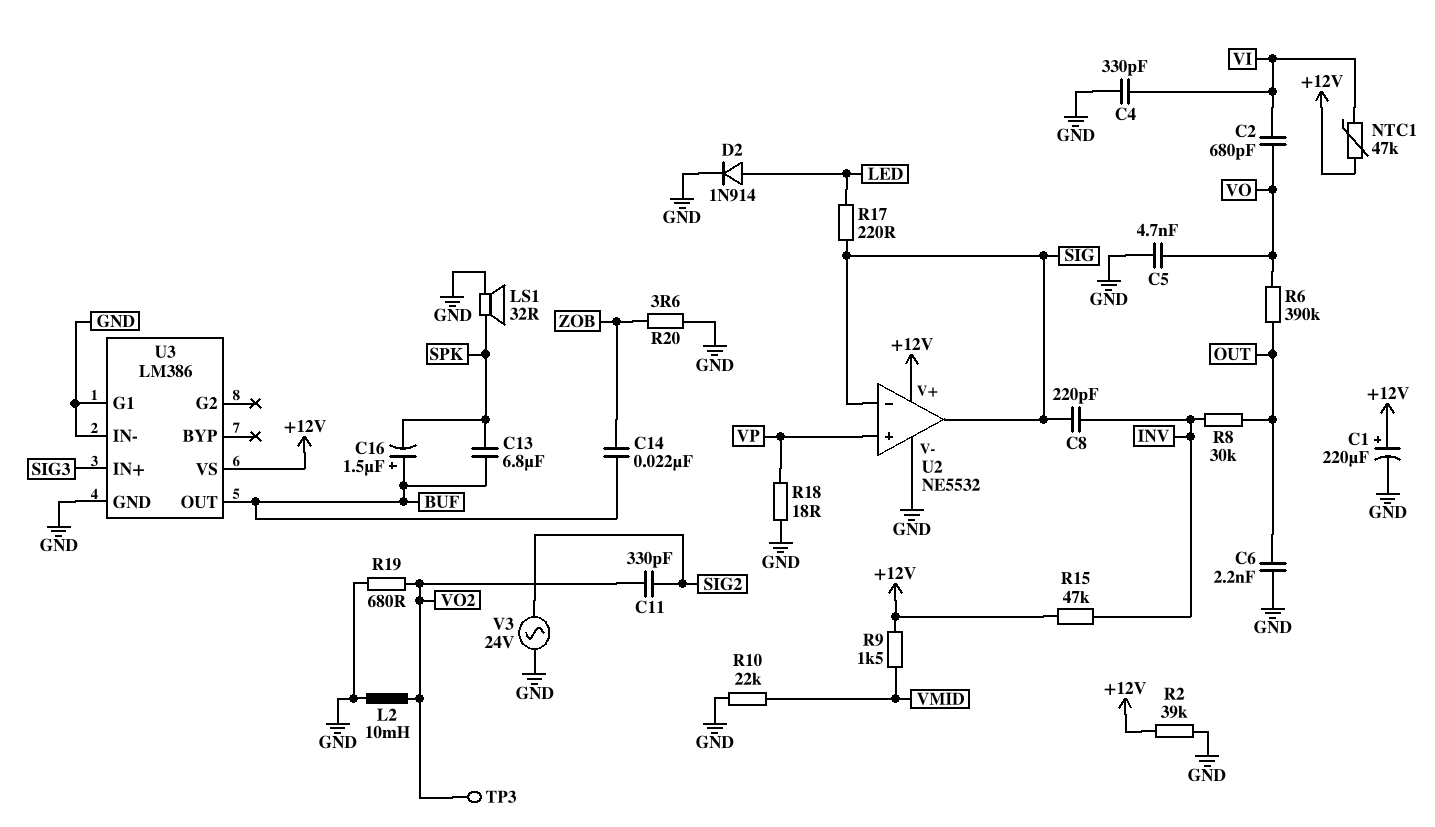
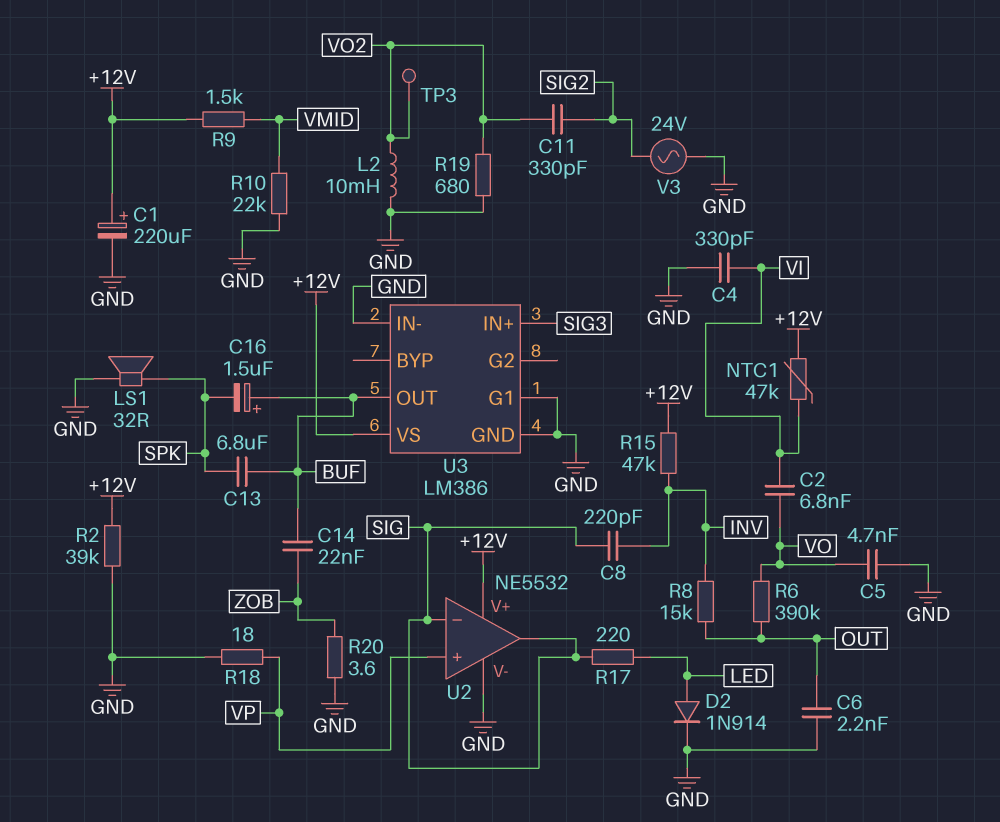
C2: 680pF (VI, VO) -> 6.8nF (VI, VO)
R8: 30k (INV, OUT) -> 15k (INV, OUT)

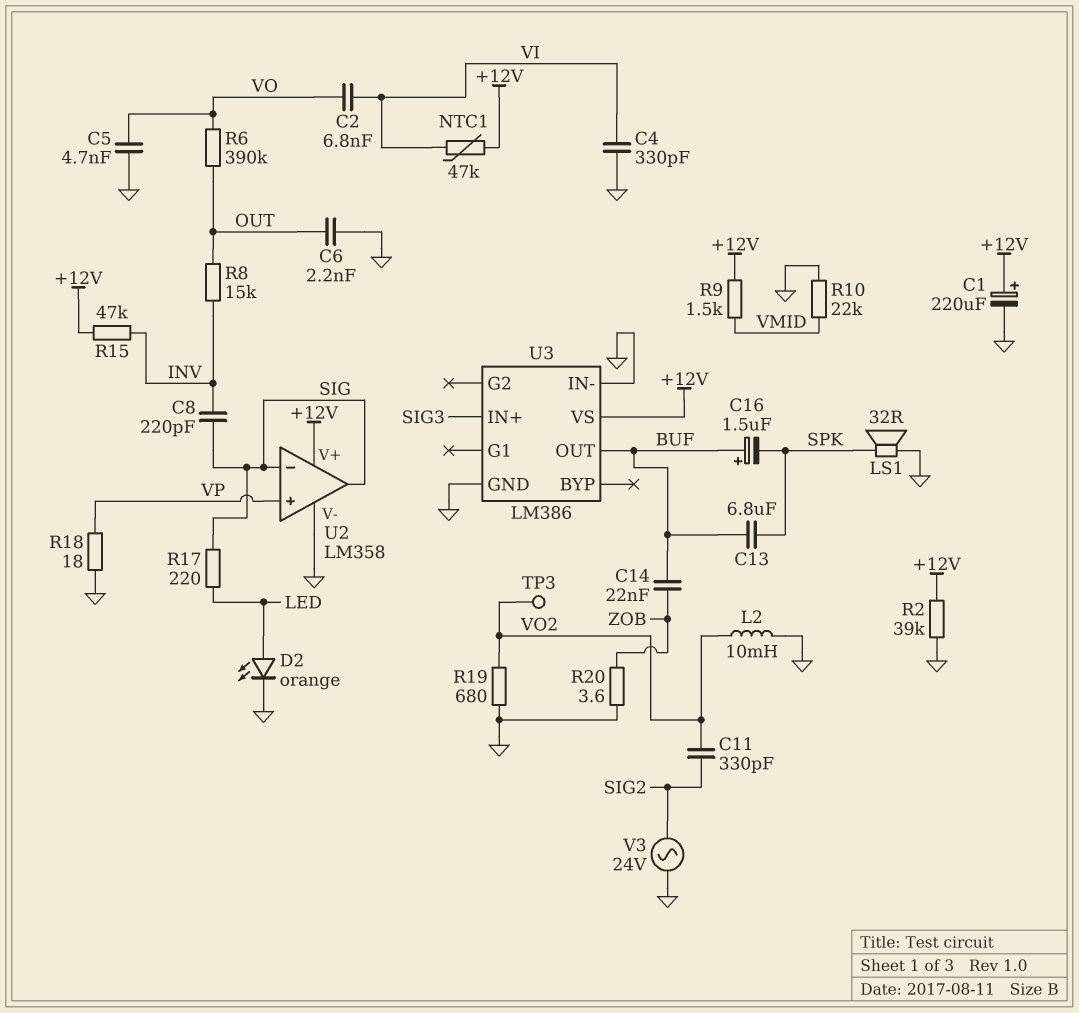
D2: diode 1N914 (A LED, K GND) -> LED orange (A LED, K GND)
U2: NE5532 -> LM358
U3 pin G1: GND -> none

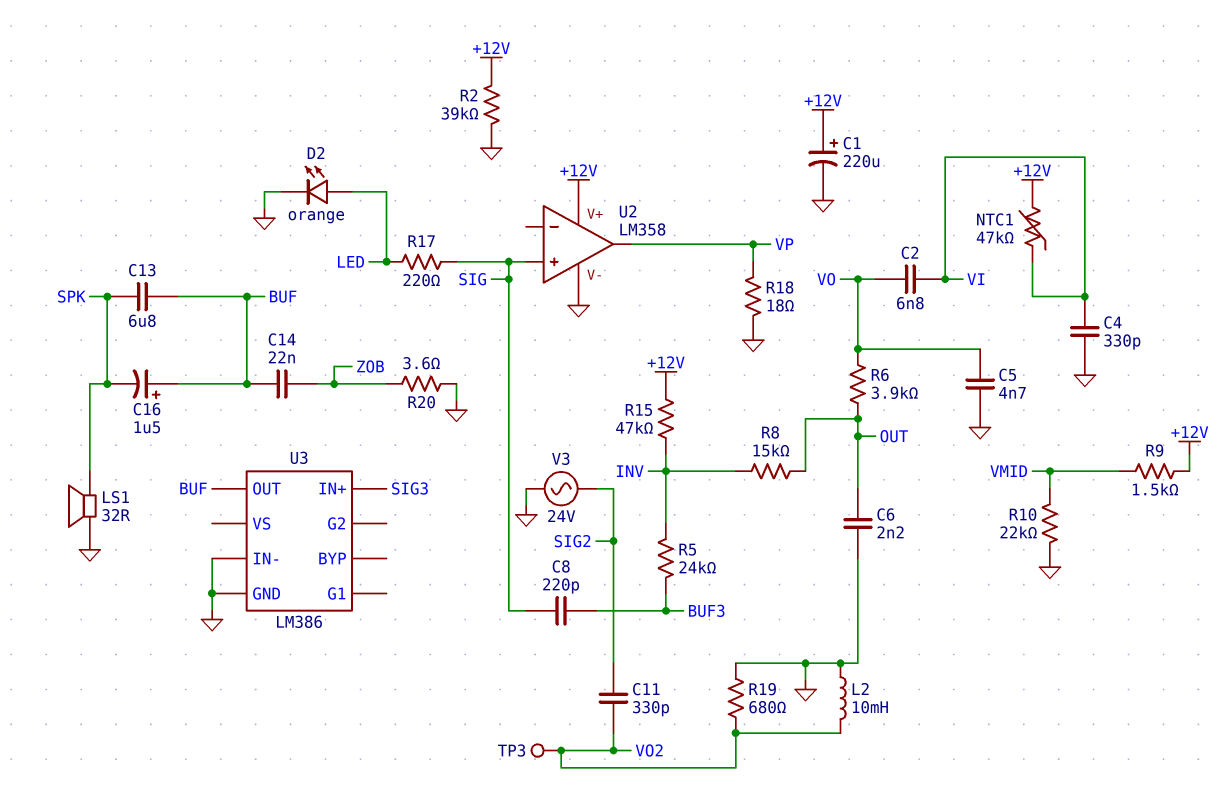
C8: 220pF (INV, SIG) -> 220pF (BUF3, SIG)
R5: none -> 24k (BUF3, INV)
R6: 390k (OUT, VO) -> 3.9k (OUT, VO)
U2 pin in+: VP -> SIG
U2 pin in-: SIG -> none
U2 pin out: SIG -> VP
U3 pin VS: +12V -> none

